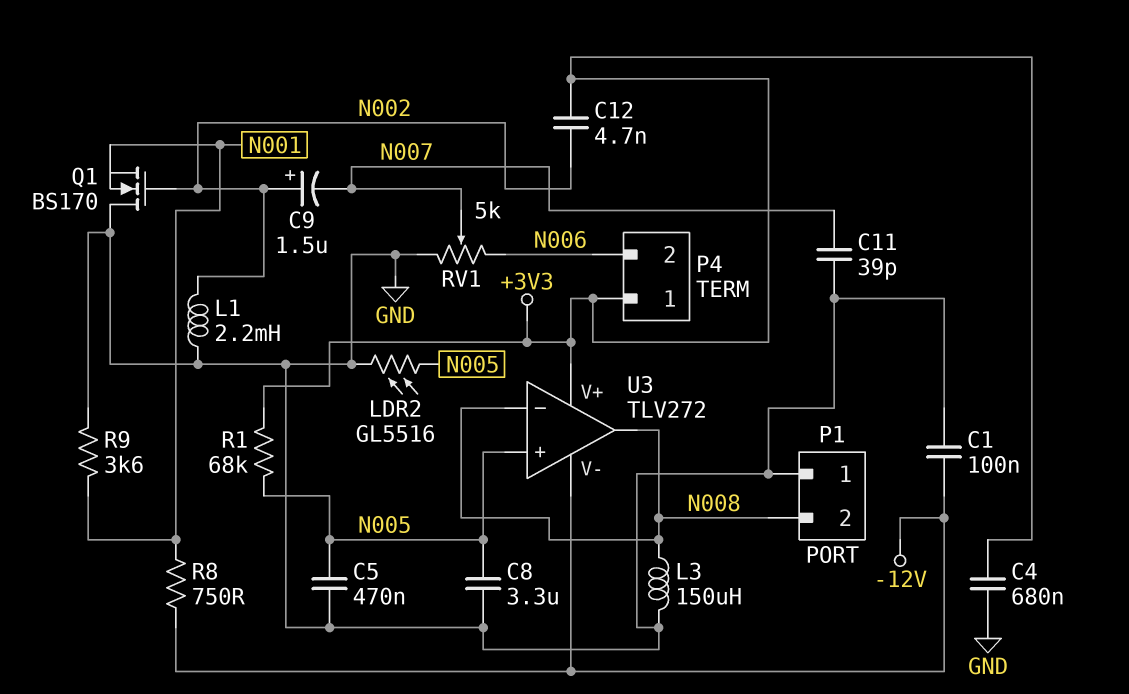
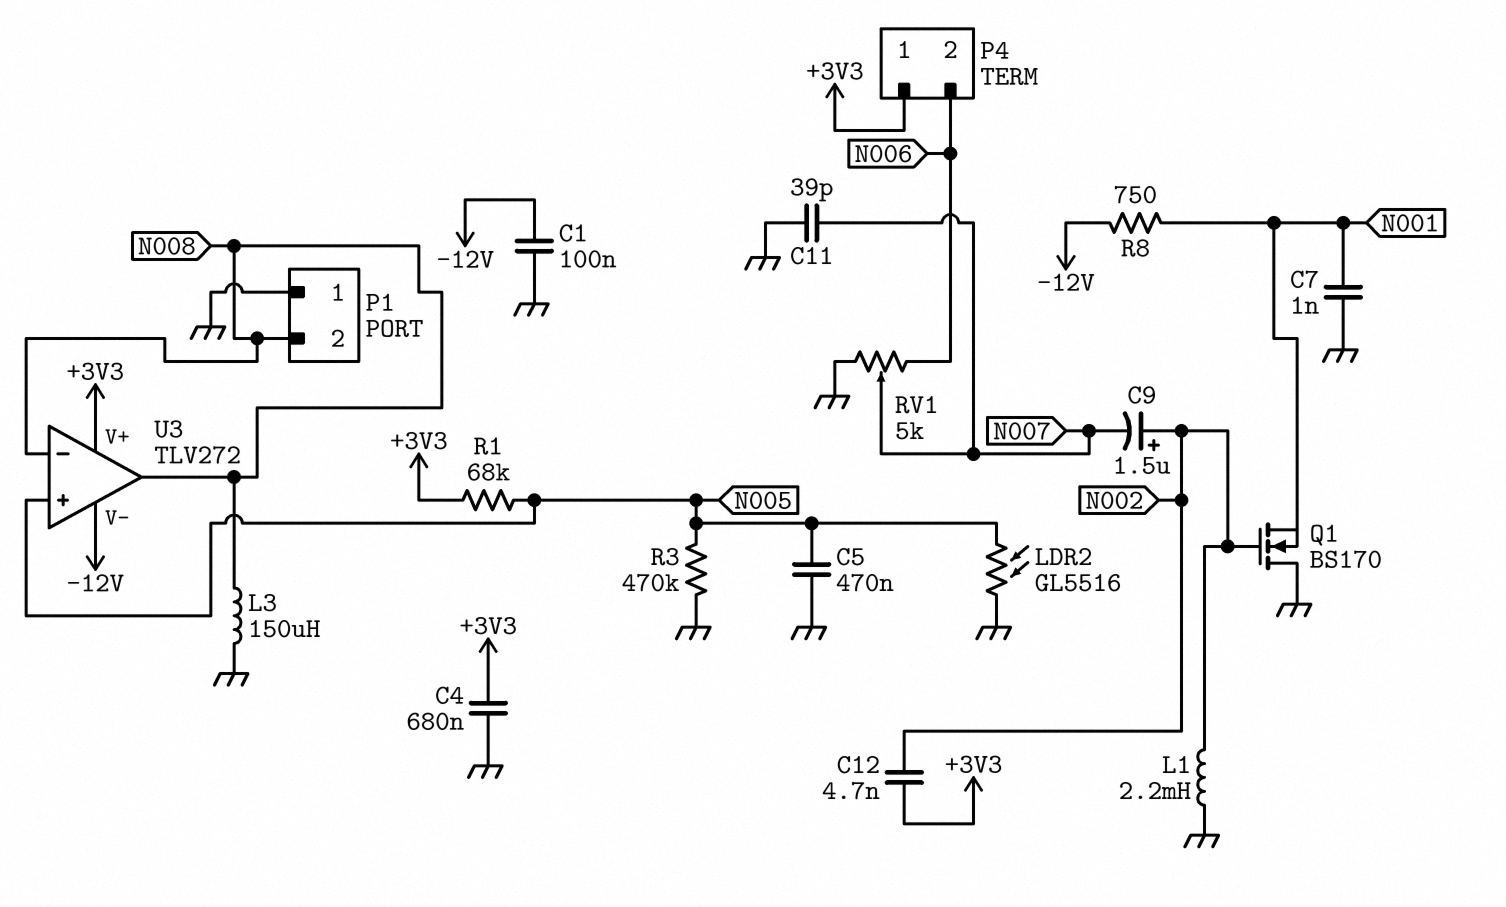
C7: none -> 1nF (GND, N001)
C8: 3.3uF (GND, N005) -> none
R3: none -> 470k (GND, N005)
R9: 3.6k (GND, N001) -> none

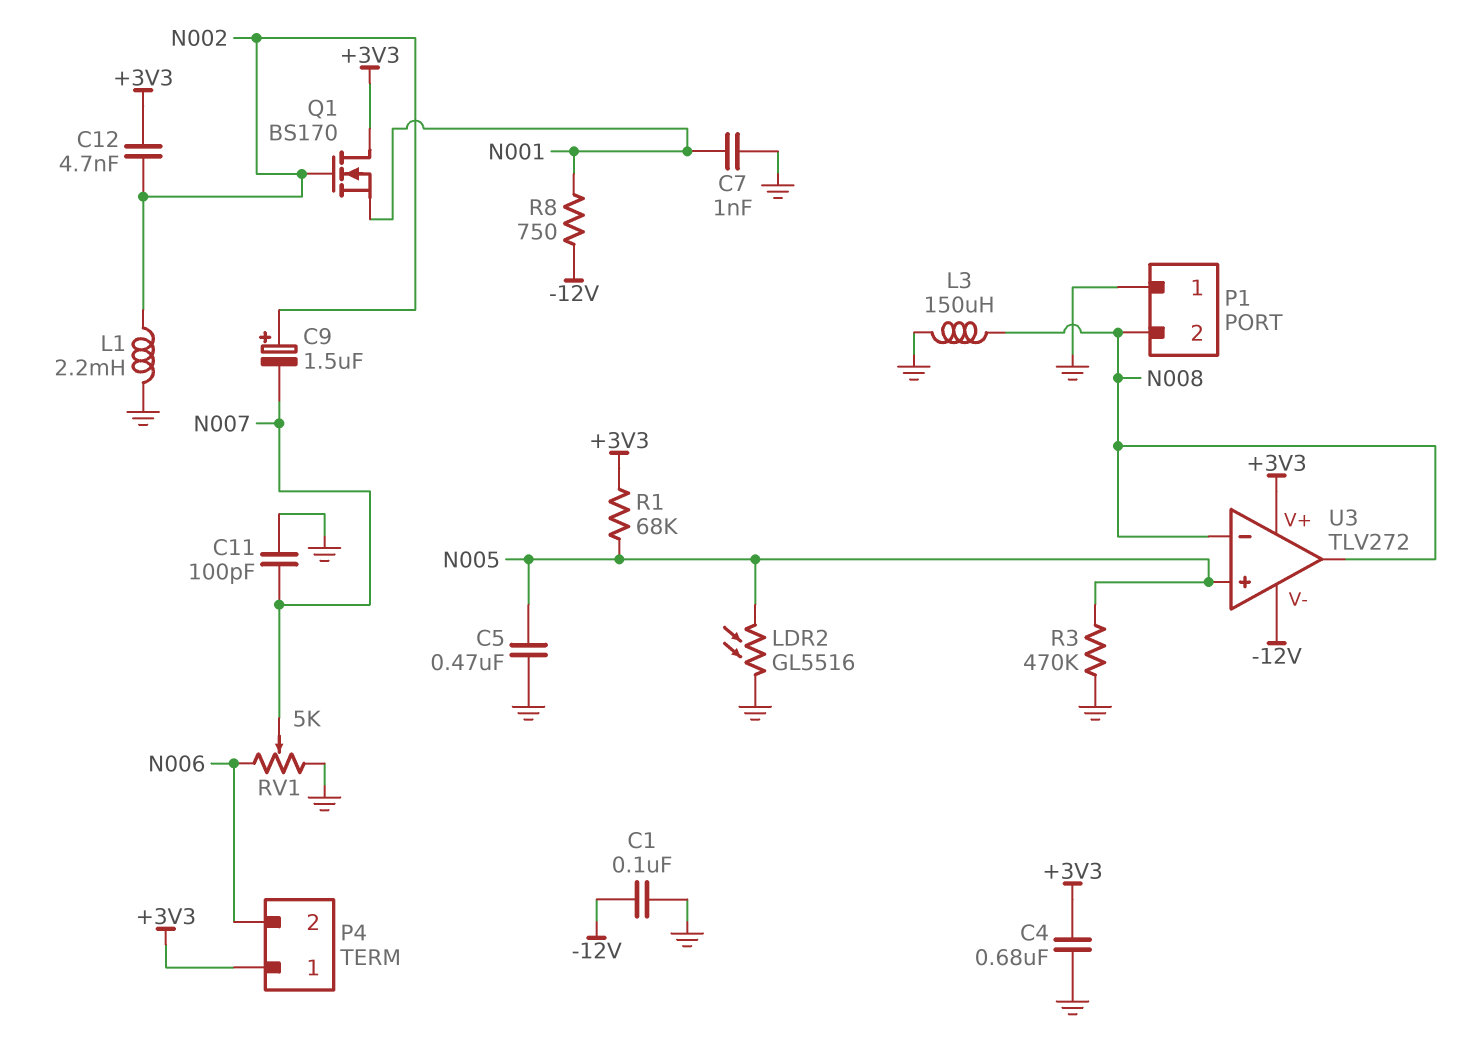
C11: 39pF (GND, N007) -> 100pF (GND, N007)
Q1: NMOS BS170 (G N002, D GND, S N001) -> NMOS BS170 (G N002, D +3V3, S N001)

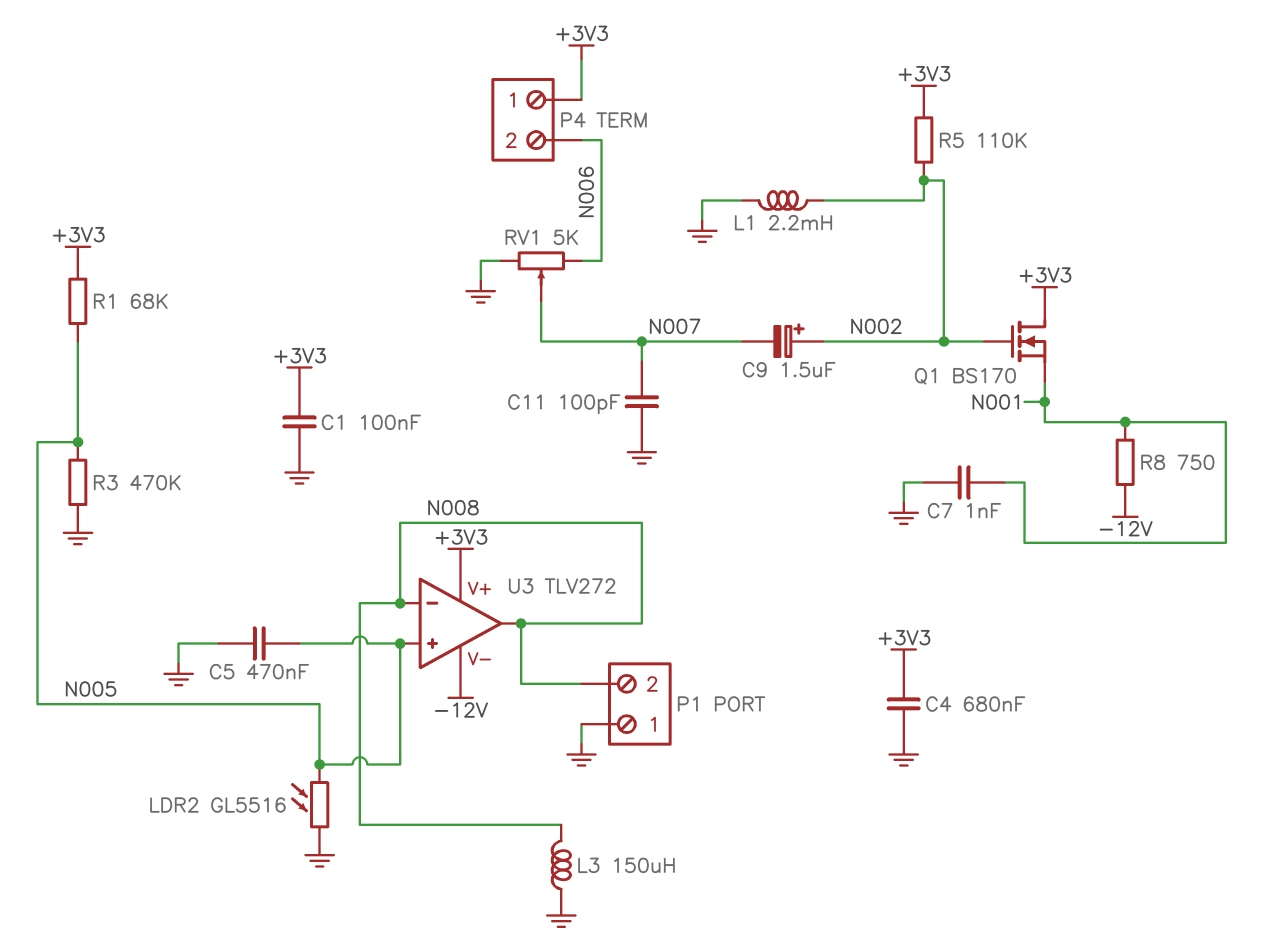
C1: 100nF (-12V, GND) -> 100nF (+3V3, GND)
C12: 4.7nF (+3V3, N002) -> none
R5: none -> 110k (+3V3, N002)

